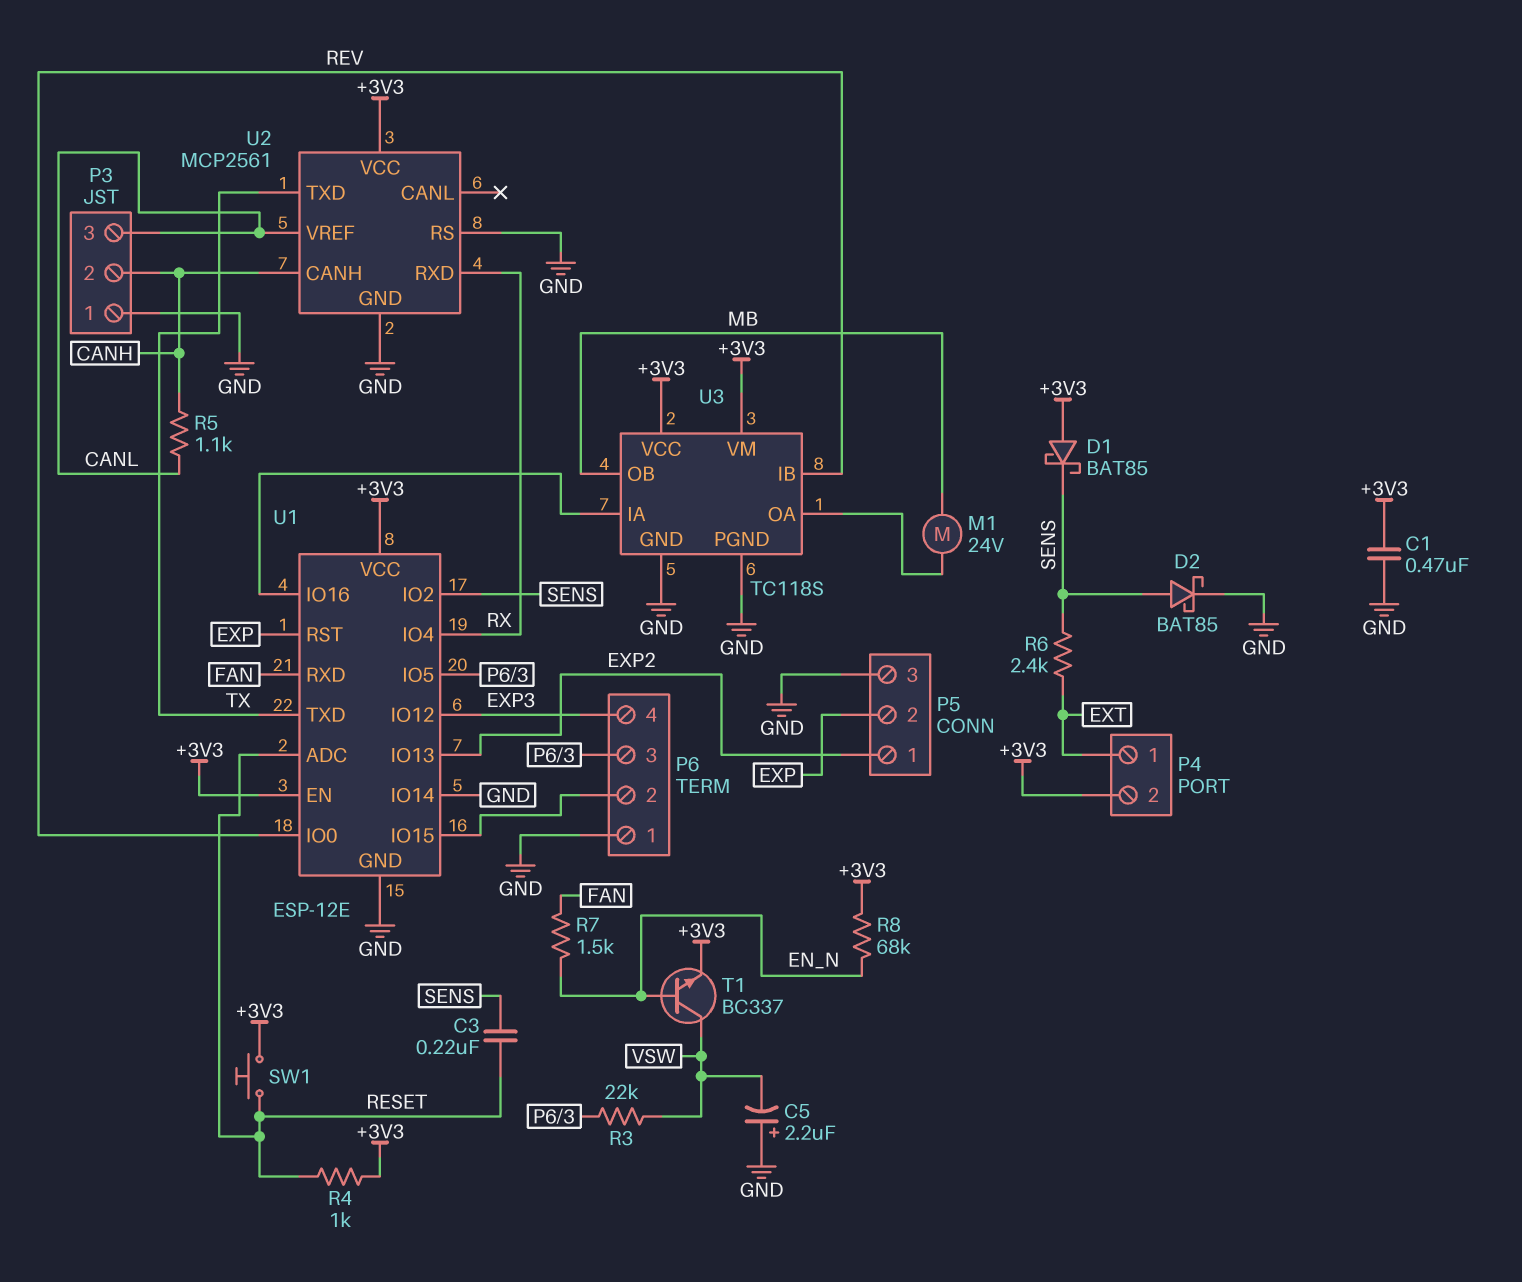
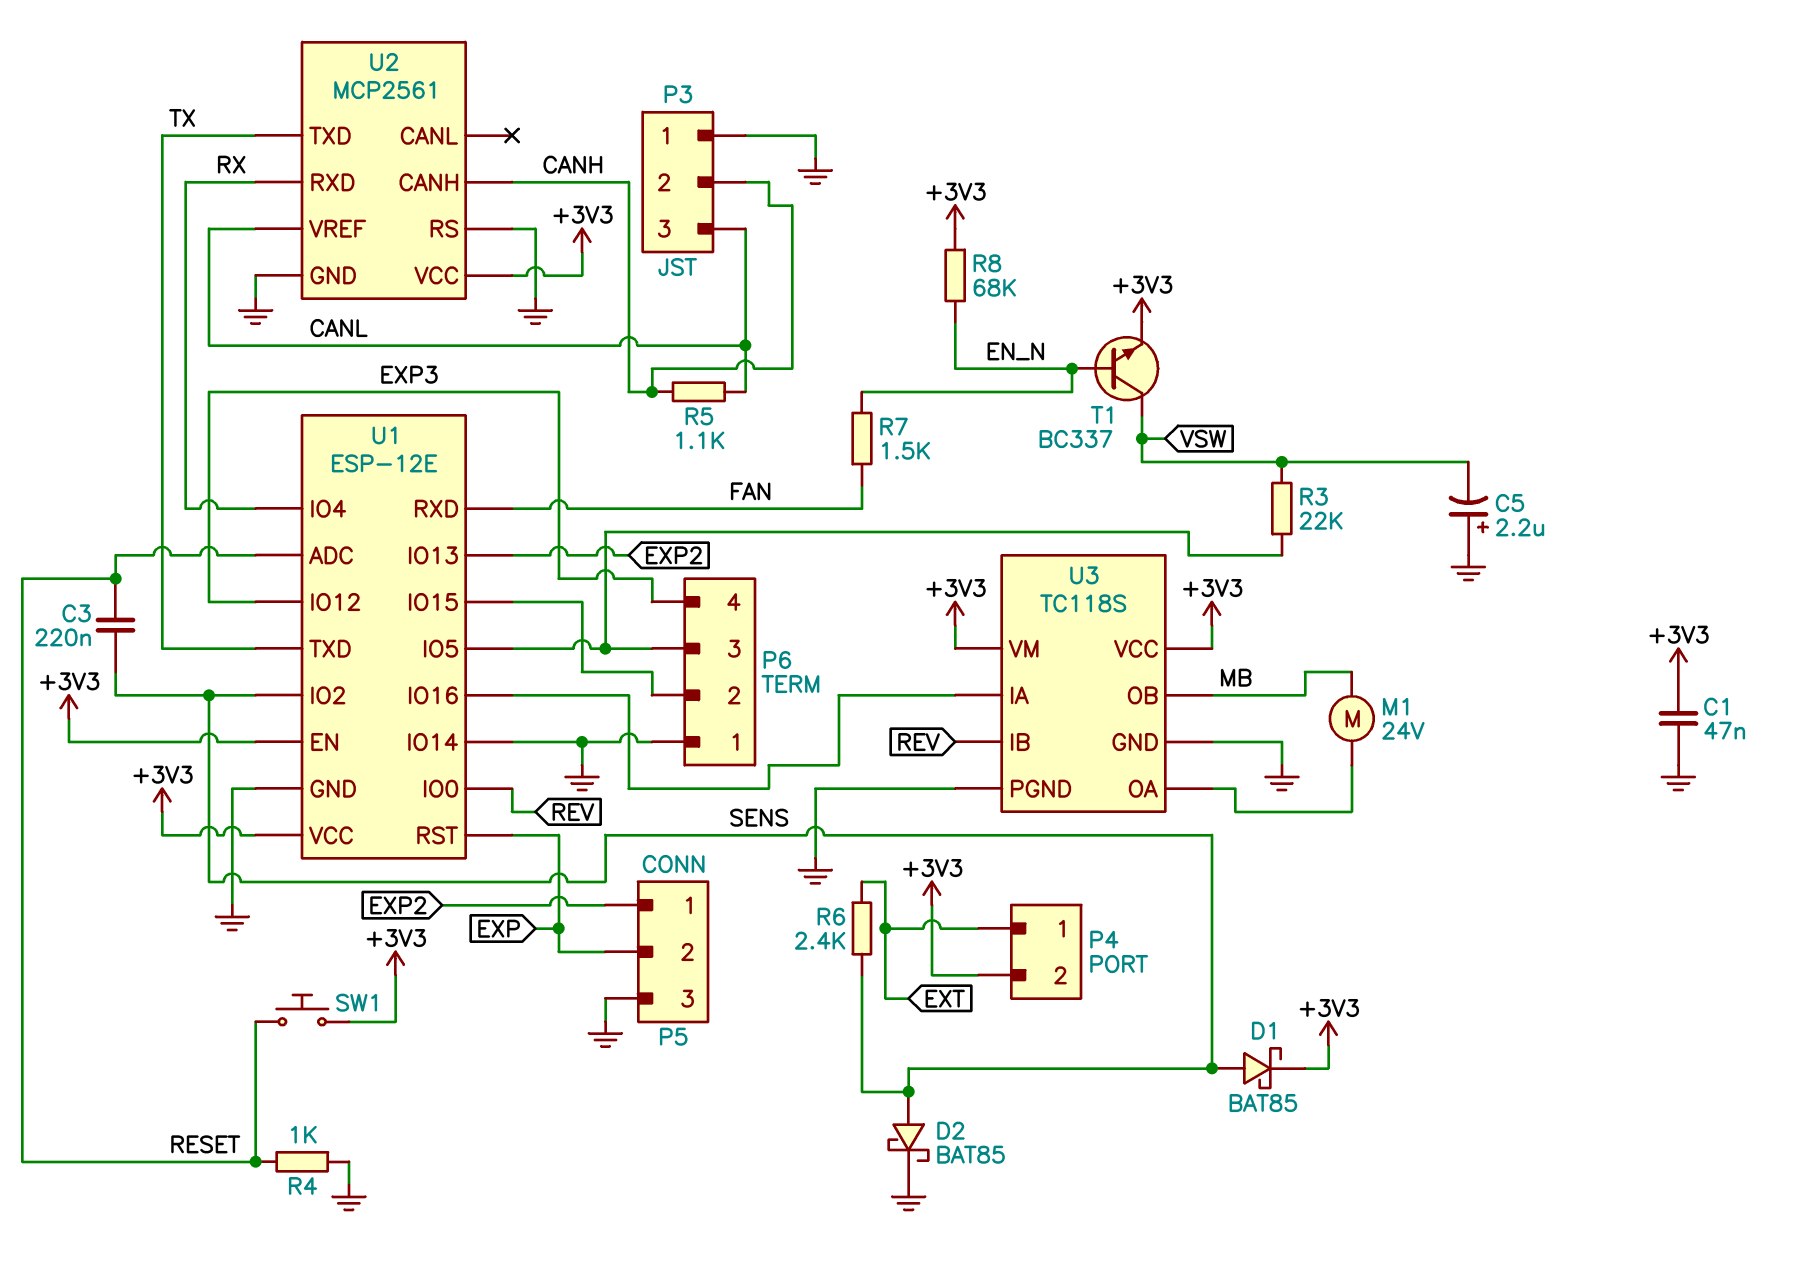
C1: 470nF (+3V3, GND) -> 47nF (+3V3, GND)
D1: schottky BAT85 (A +3V3, K SENS) -> schottky BAT85 (A SENS, K +3V3)
R4: 1k (+3V3, RESET) -> 1k (GND, RESET)

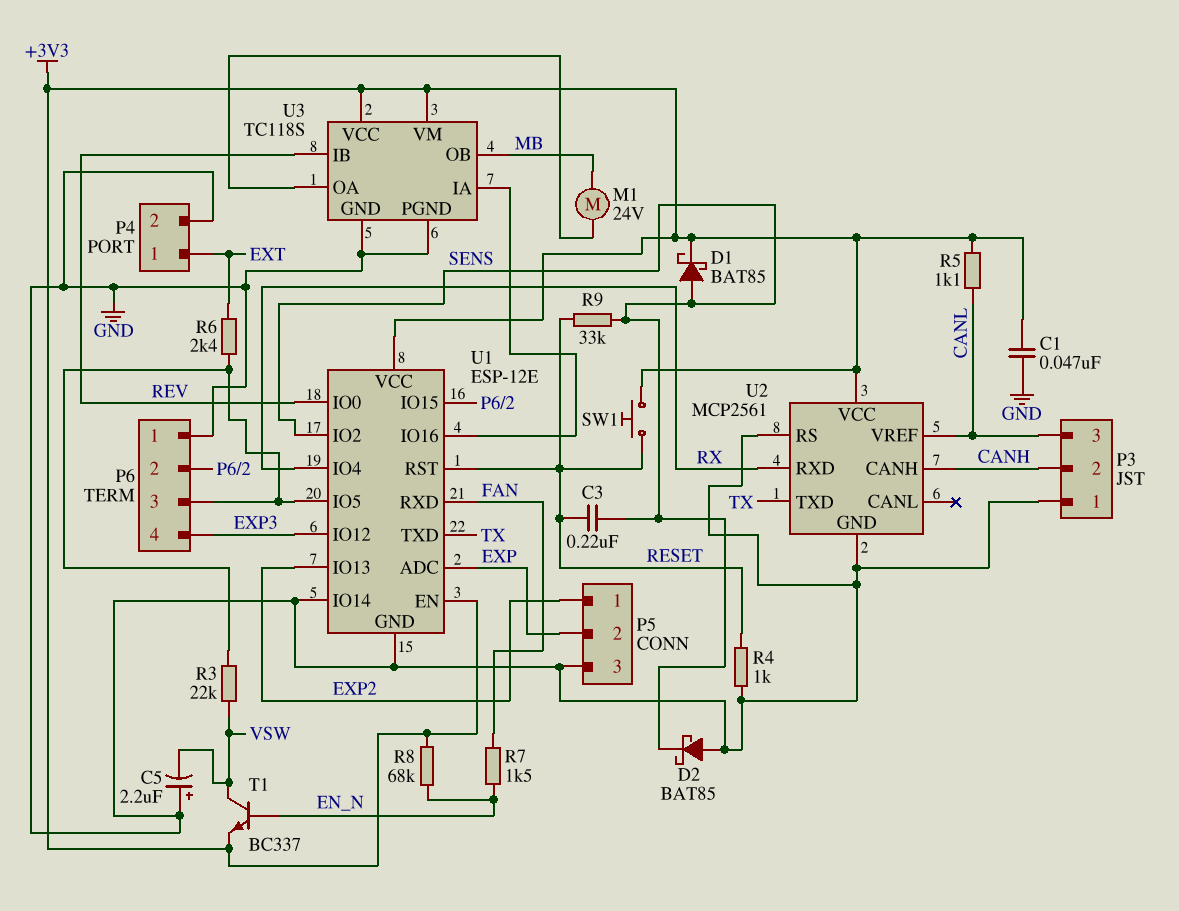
D2: schottky BAT85 (A SENS, K GND) -> schottky BAT85 (A GND, K SENS)
P4 pin 2: +3V3 -> GND
R5: 1.1k (CANH, CANL) -> 1.1k (+3V3, CANL)
R6: 2.4k (EXT, SENS) -> 2.4k (EXT, P6/3)
R9: none -> 33k (RESET, SENS)
U1 pin ADC: RESET -> EXP
U1 pin RST: EXP -> RESET

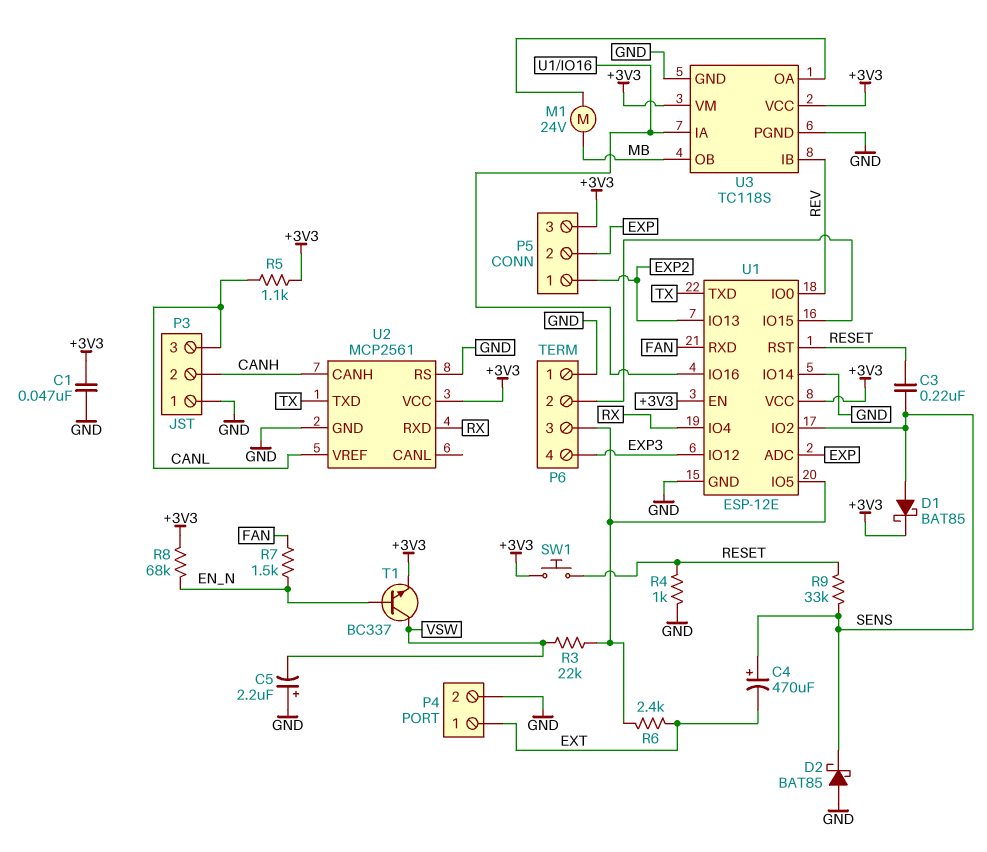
C4: none -> 470uF (plus SENS, minus EXT)
P5 pin 3: GND -> +3V3

